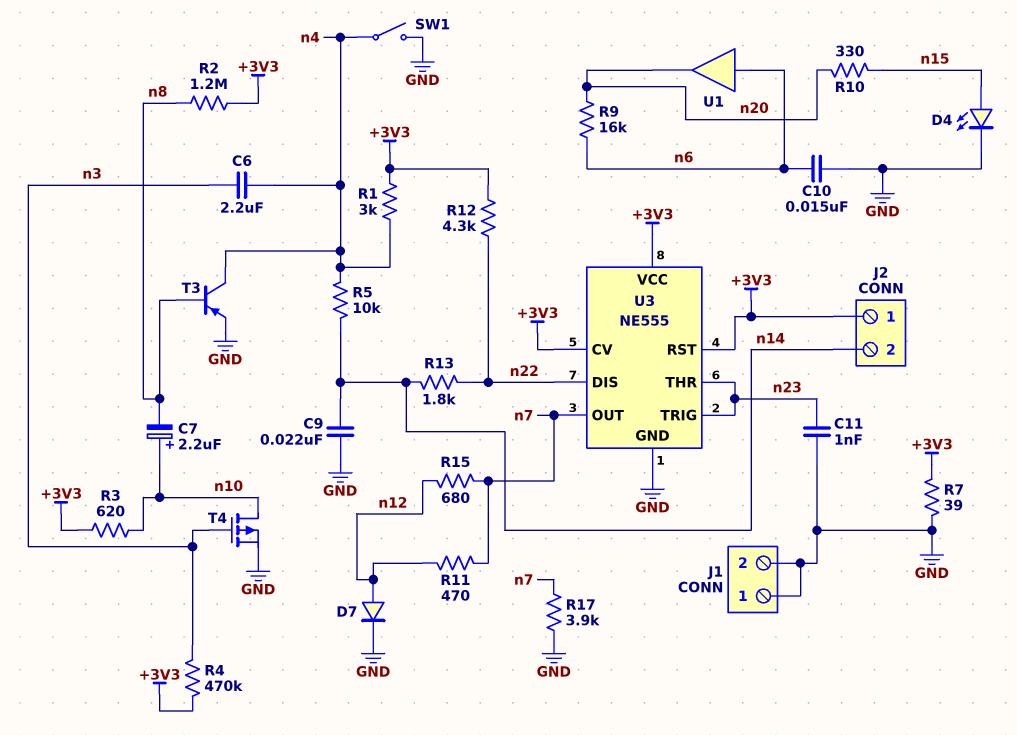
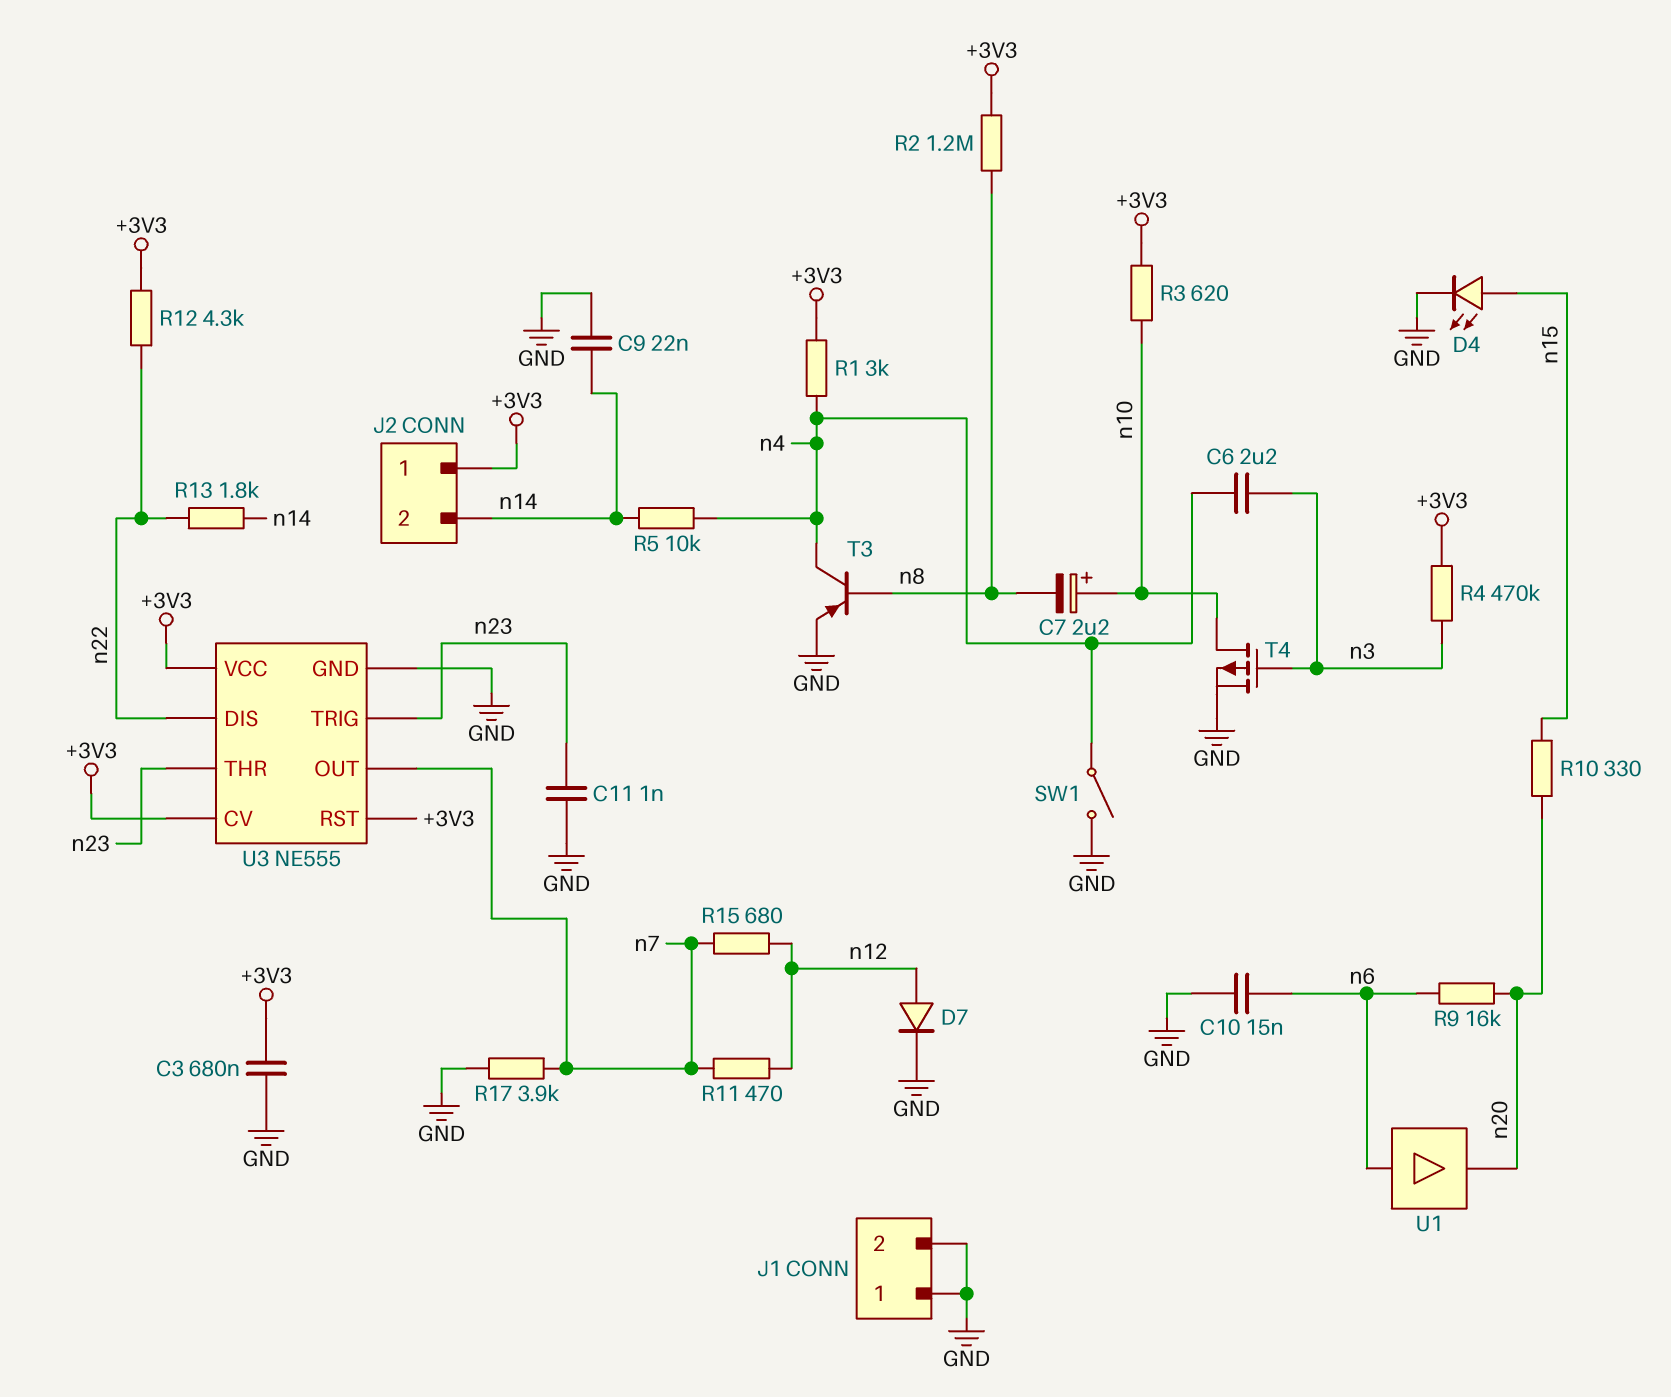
C3: none -> 680nF (+3V3, GND)
R7: 39 (+3V3, GND) -> none

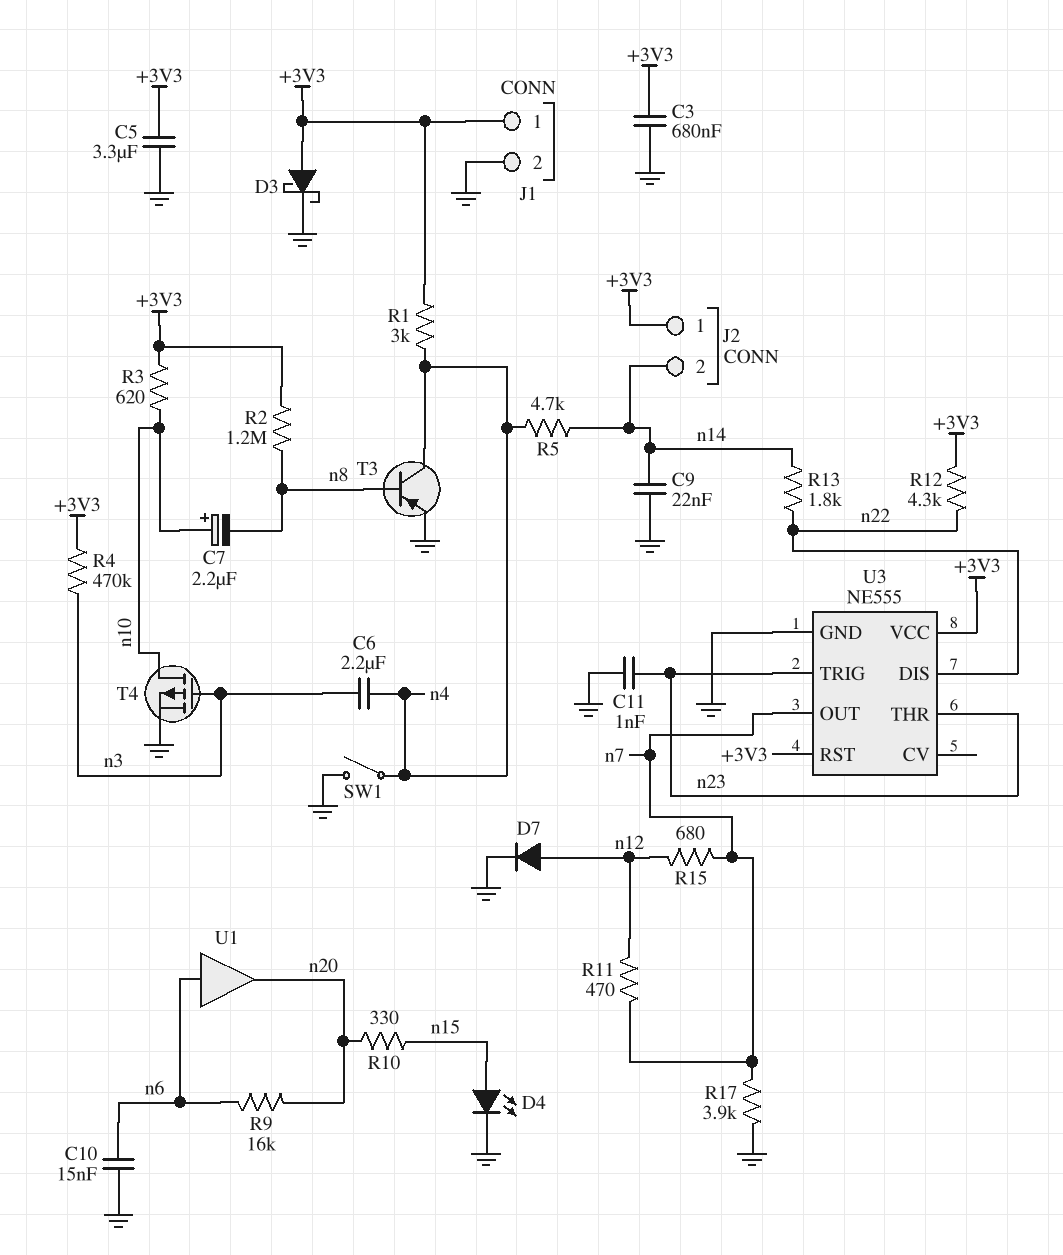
C5: none -> 3.3uF (+3V3, GND)
D3: none -> schottky (A +3V3, K GND)
J1 pin 1: GND -> +3V3
R5: 10k (n4, n14) -> 4.7k (n4, n14)
U3 pin CV: +3V3 -> none

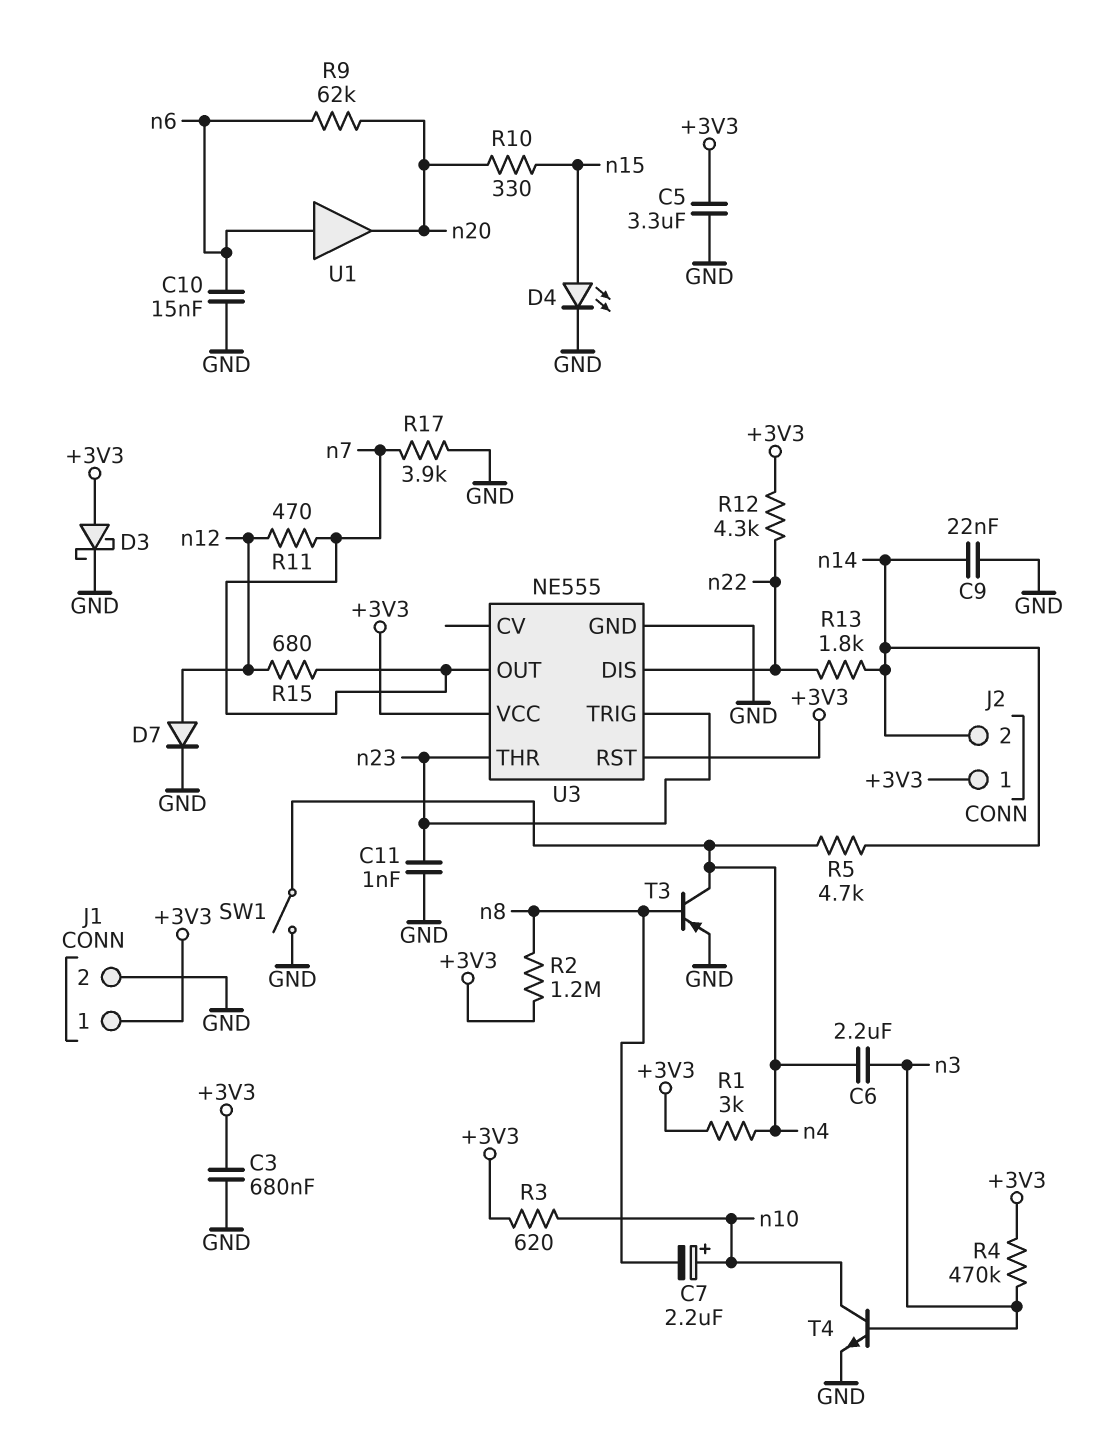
R9: 16k (n6, n20) -> 62k (n6, n20)
T4: PMOS (G n3, D n10, S GND) -> NPN (B n3, C n10, E GND)

